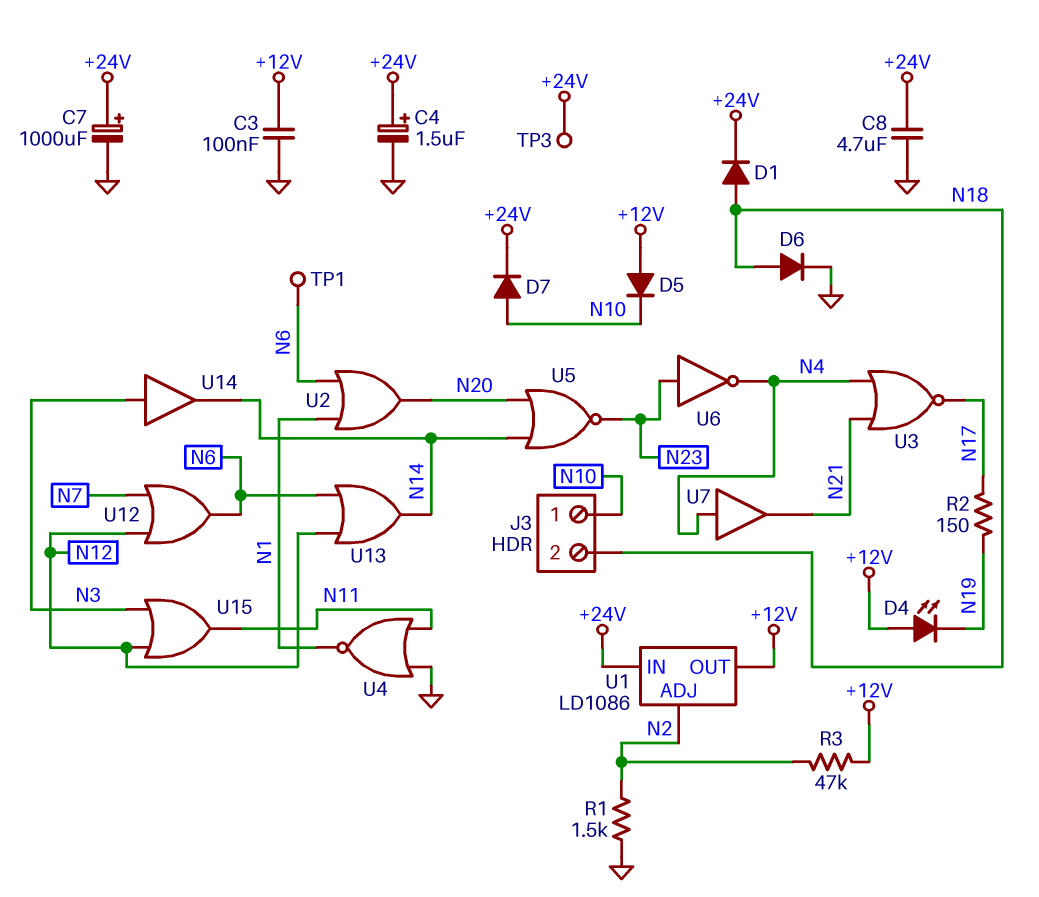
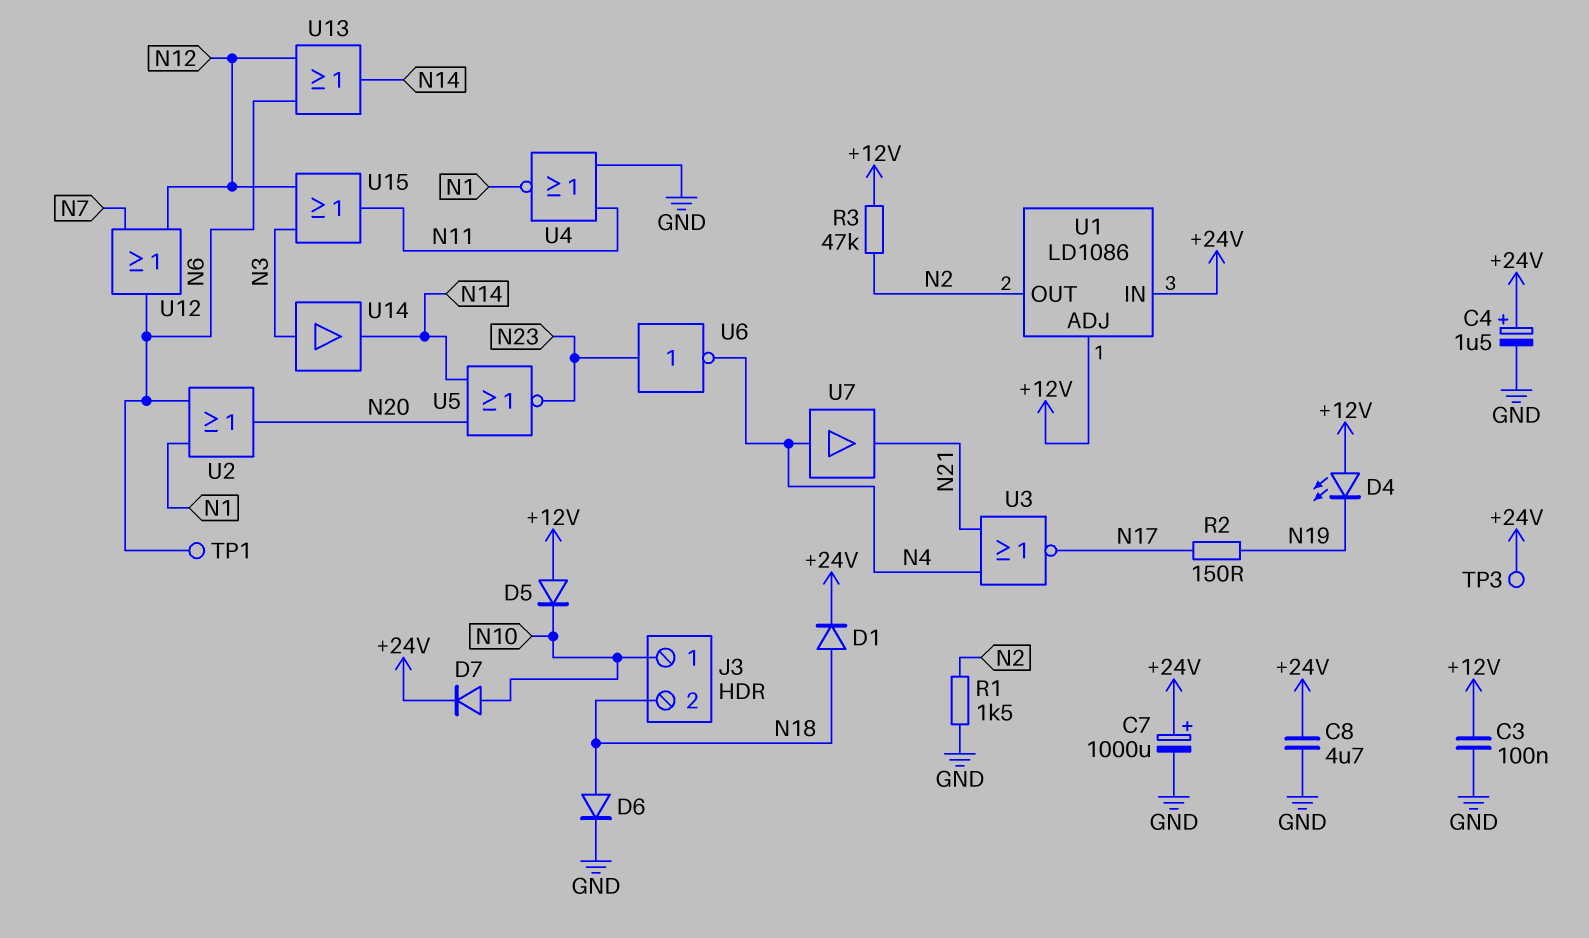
U1 pin ADJ: N2 -> +12V
U1 pin OUT: +12V -> N2

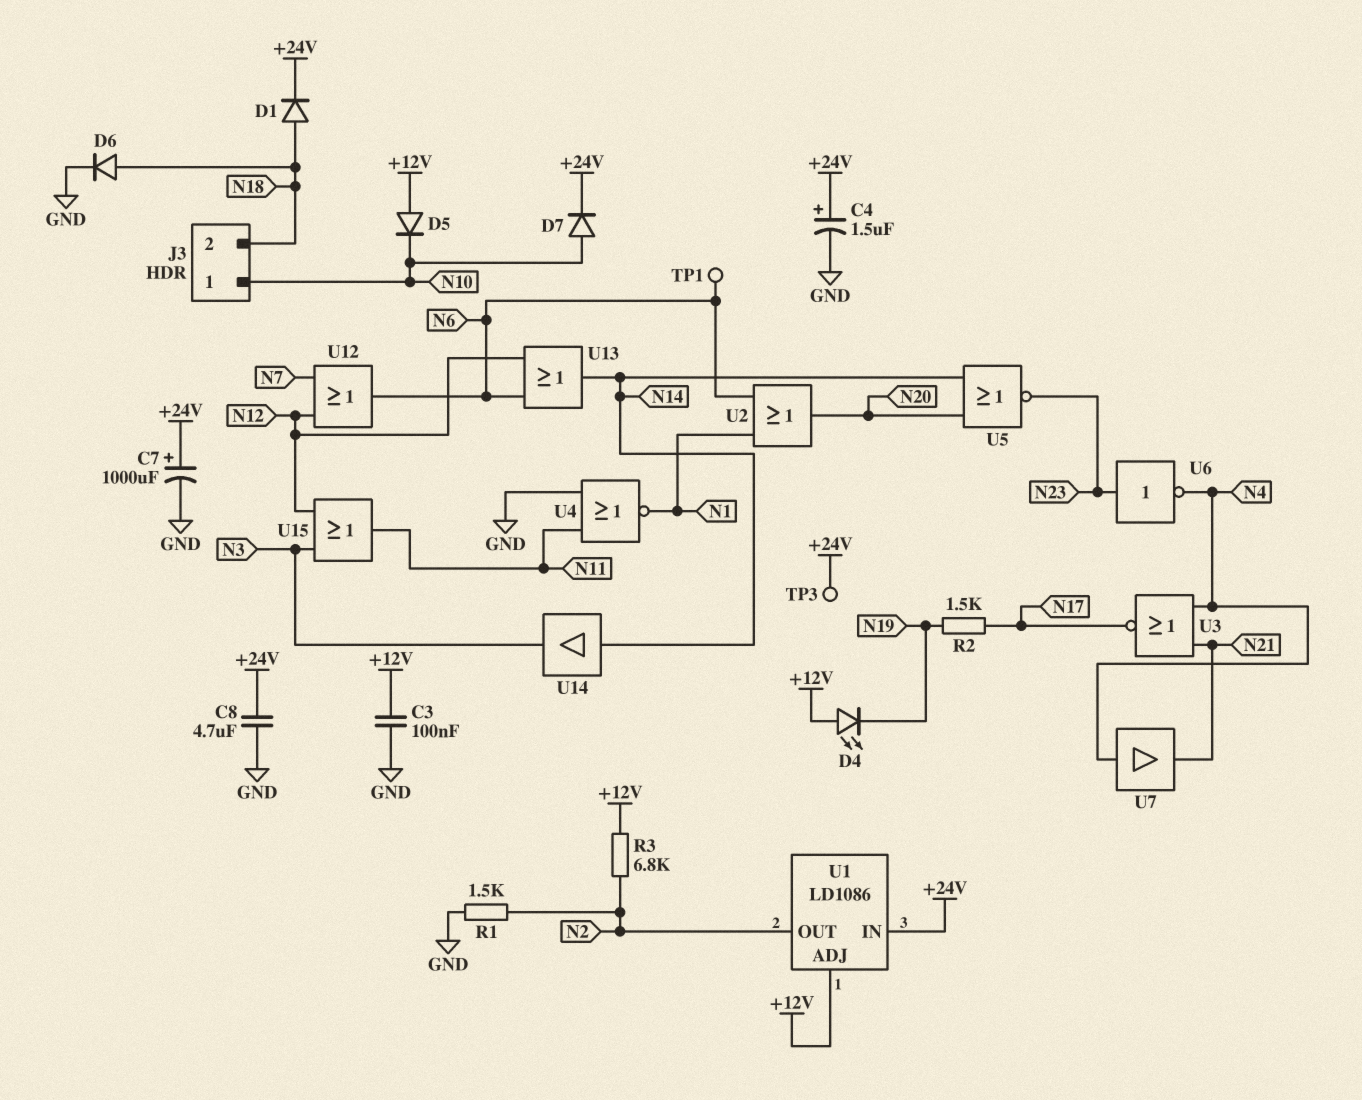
R2: 150 (N17, N19) -> 1.5k (N17, N19)
R3: 47k (+12V, N2) -> 6.8k (+12V, N2)
U14: buffer (in N3, out N14) -> buffer (in N14, out N3)

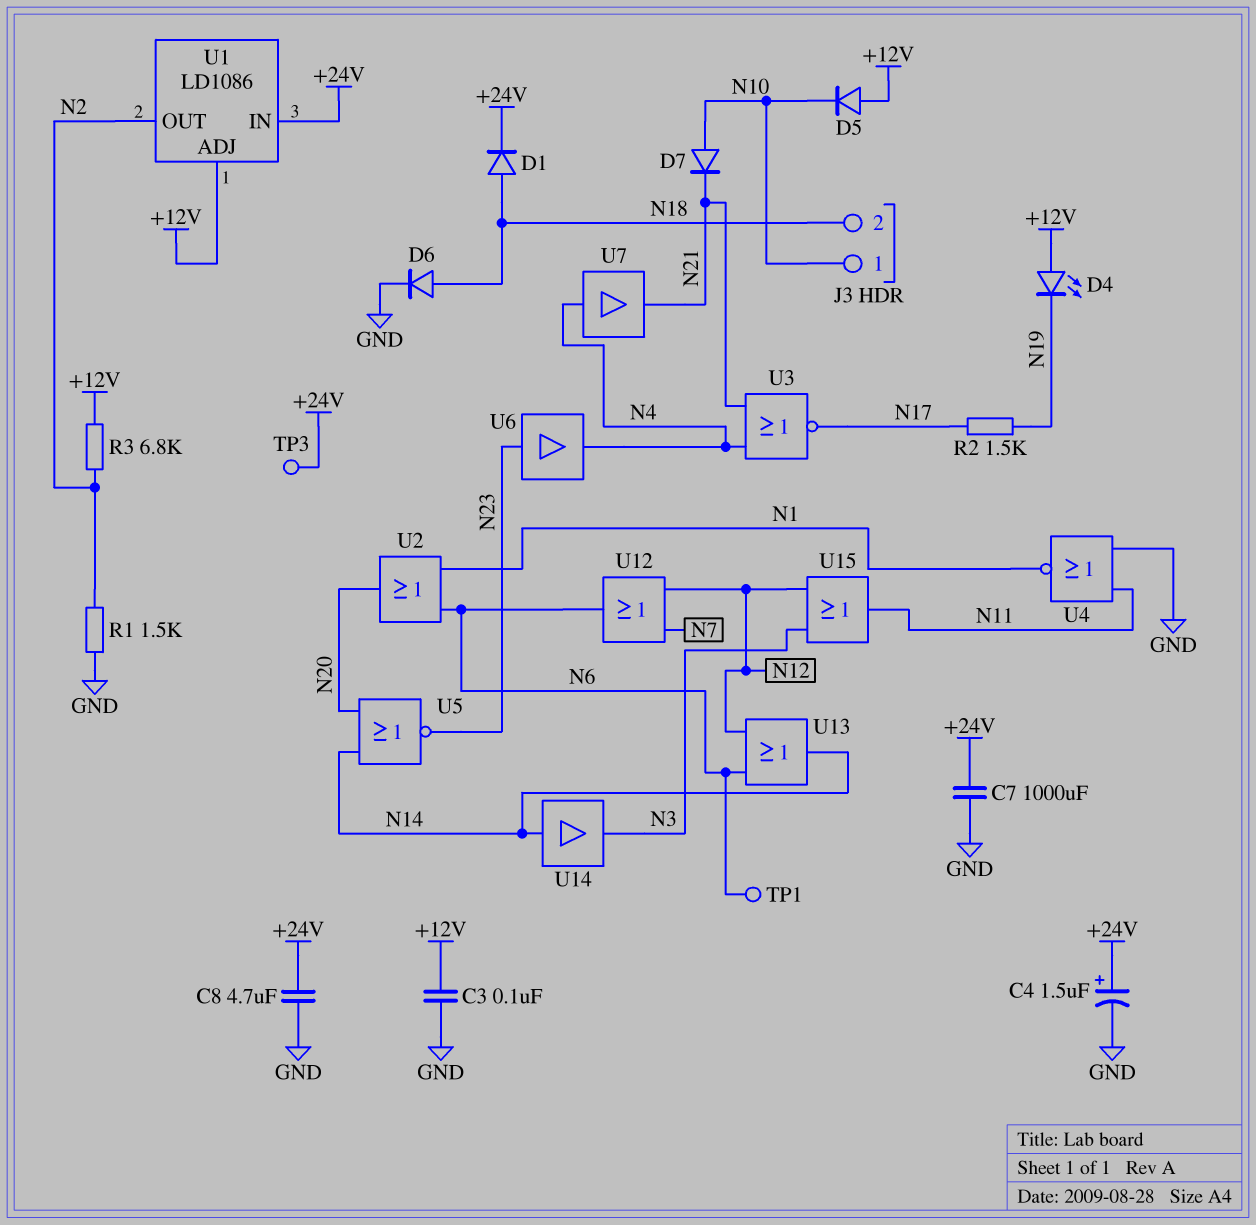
C7: 1000uF (plus +24V, minus GND) -> 1000uF (+24V, GND)
D7: diode (A N10, K +24V) -> diode (A N10, K N21)
U6: NOT (in N23, out N4) -> buffer (in N23, out N4)

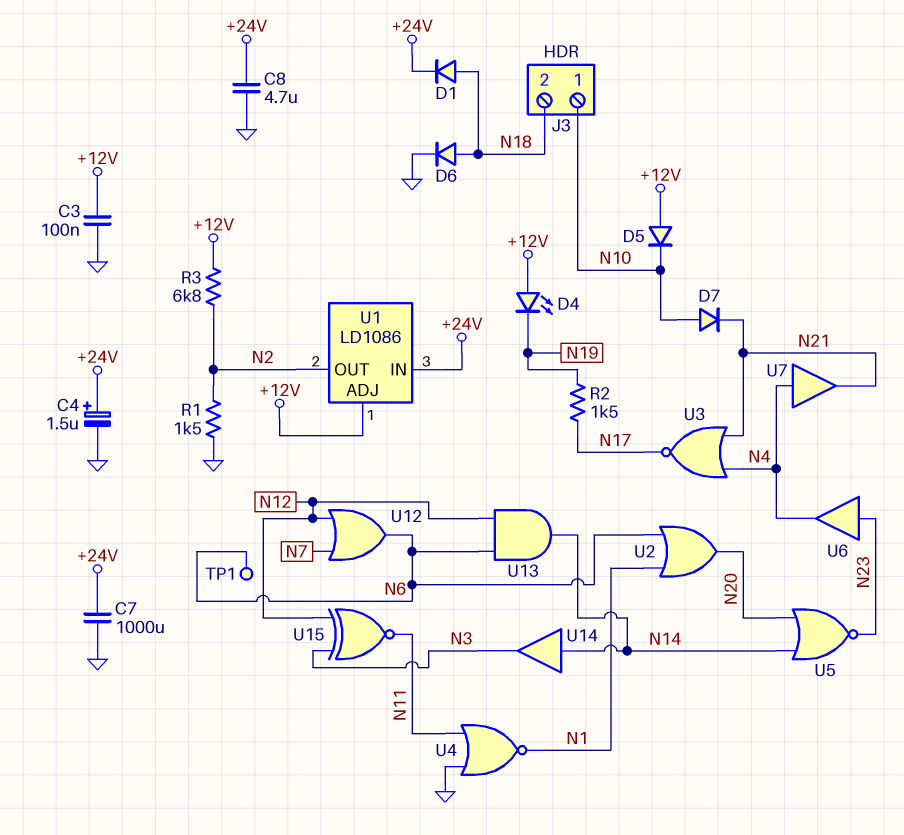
TP3: test point (+24V) -> none
U13: OR (in N6, in N12, out N14) -> AND (in N6, in N12, out N14)
U15: OR (in N3, in N12, out N11) -> XNOR (in N3, in N12, out N11)

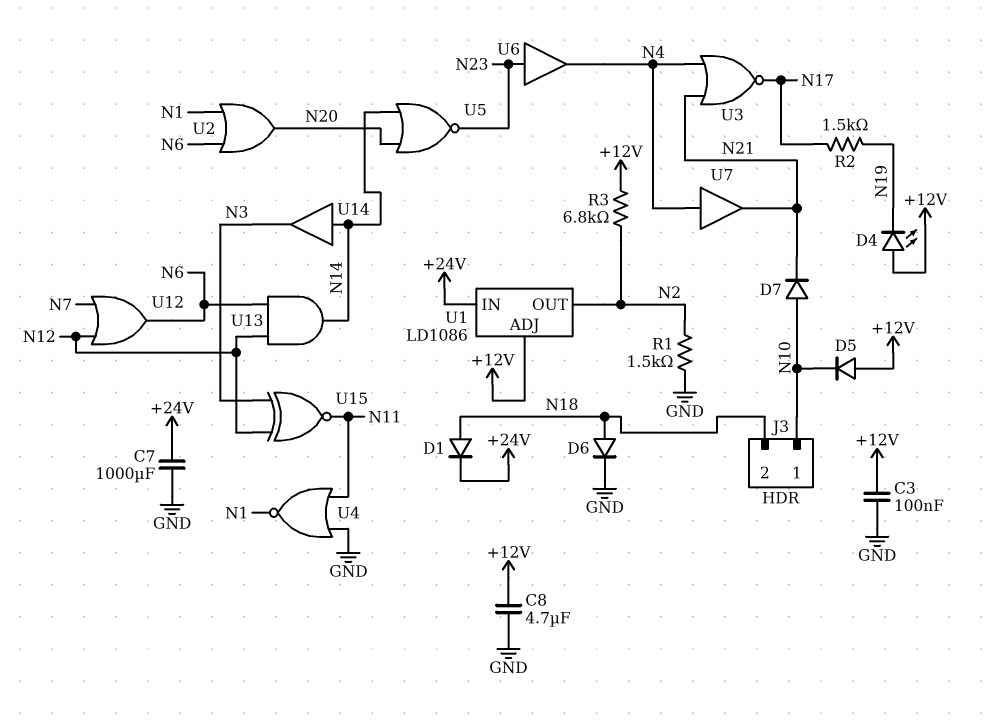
C4: 1.5uF (plus +24V, minus GND) -> none
C8: 4.7uF (+24V, GND) -> 4.7uF (+12V, GND)
TP1: test point (N6) -> none

